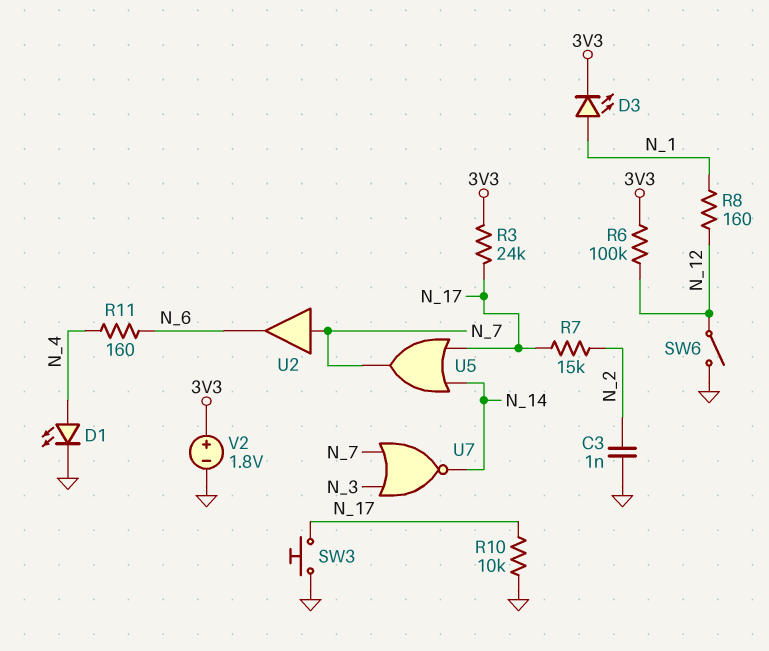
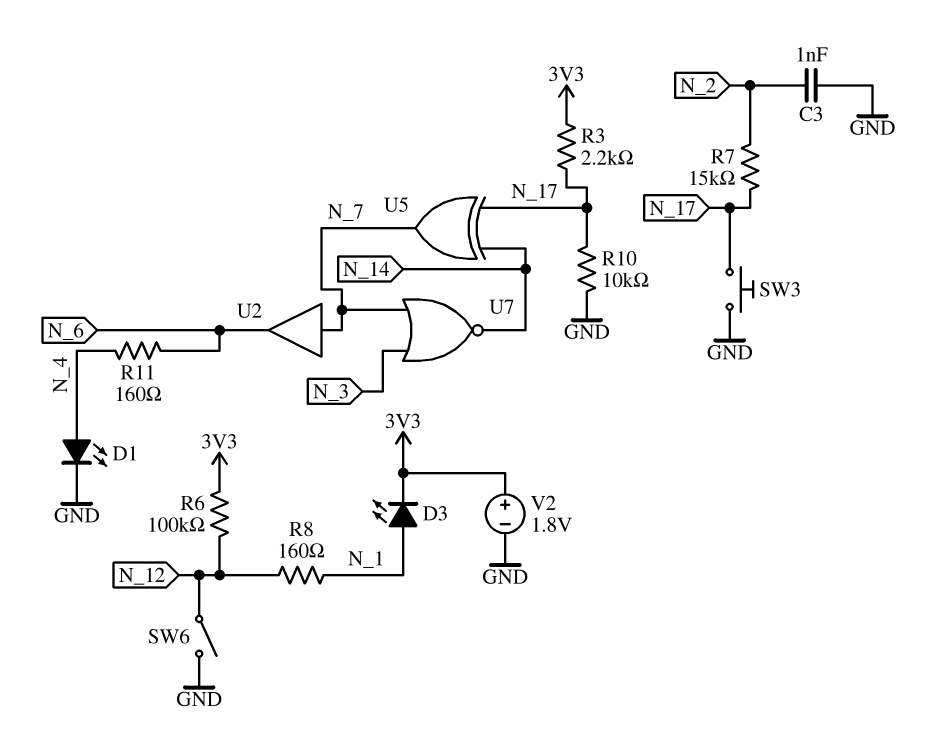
R3: 24k (3V3, N_17) -> 2.2k (3V3, N_17)
U5: OR (in N_14, in N_17, out N_7) -> XOR (in N_14, in N_17, out N_7)

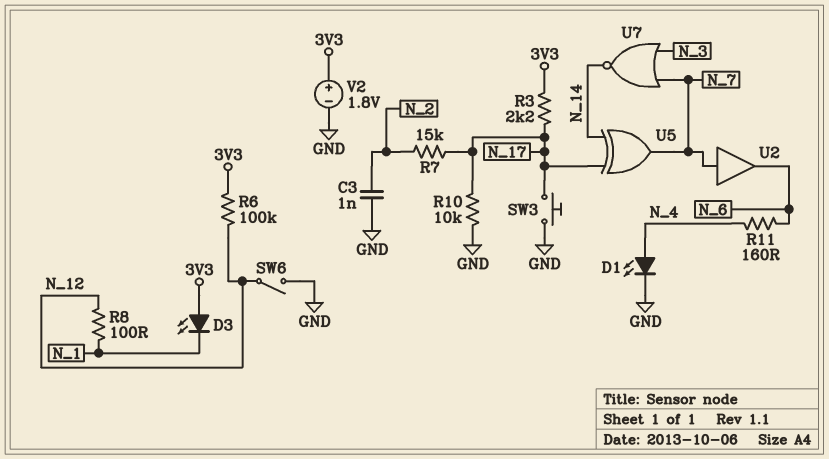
D3: LED (A N_1, K 3V3) -> LED (A 3V3, K N_1)
R8: 160 (N_1, N_12) -> 100 (N_1, N_12)

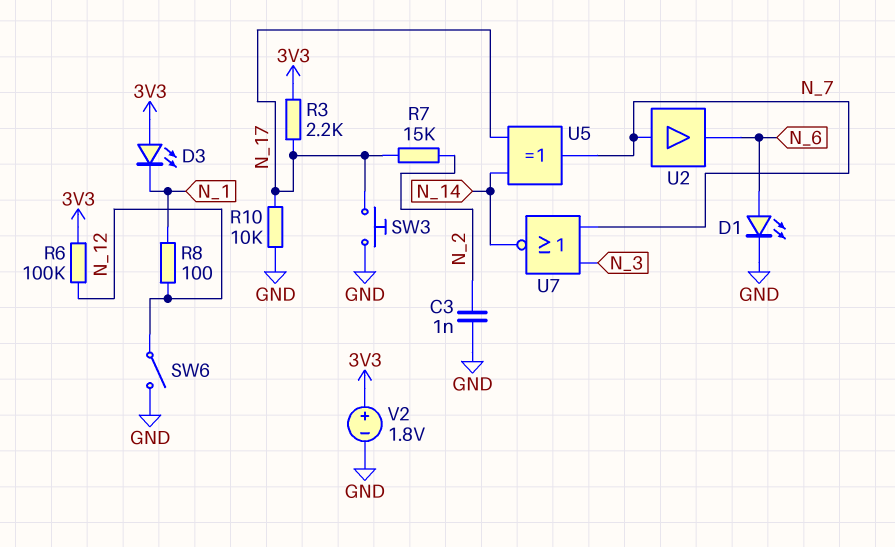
D1: LED (A N_4, K GND) -> LED (A N_6, K GND)
R11: 160 (N_4, N_6) -> none

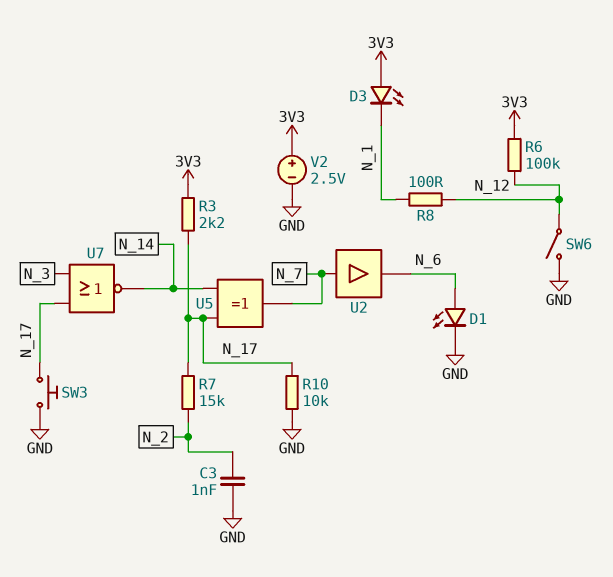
U7: NOR (in N_3, in N_7, out N_14) -> NOR (in N_3, in N_17, out N_14)
V2: 1.8V (plus 3V3, minus GND) -> 2.5V (plus 3V3, minus GND)

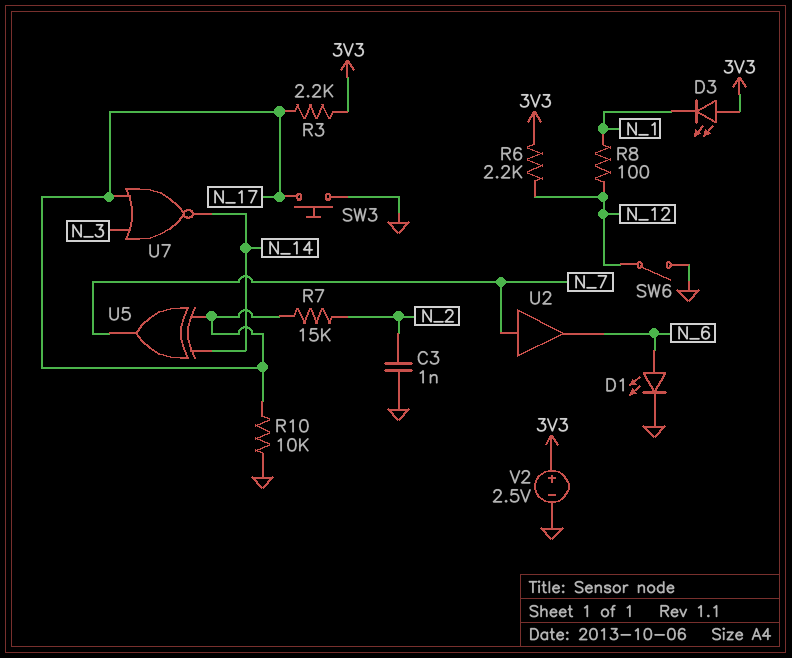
R6: 100k (3V3, N_12) -> 2.2k (3V3, N_12)

